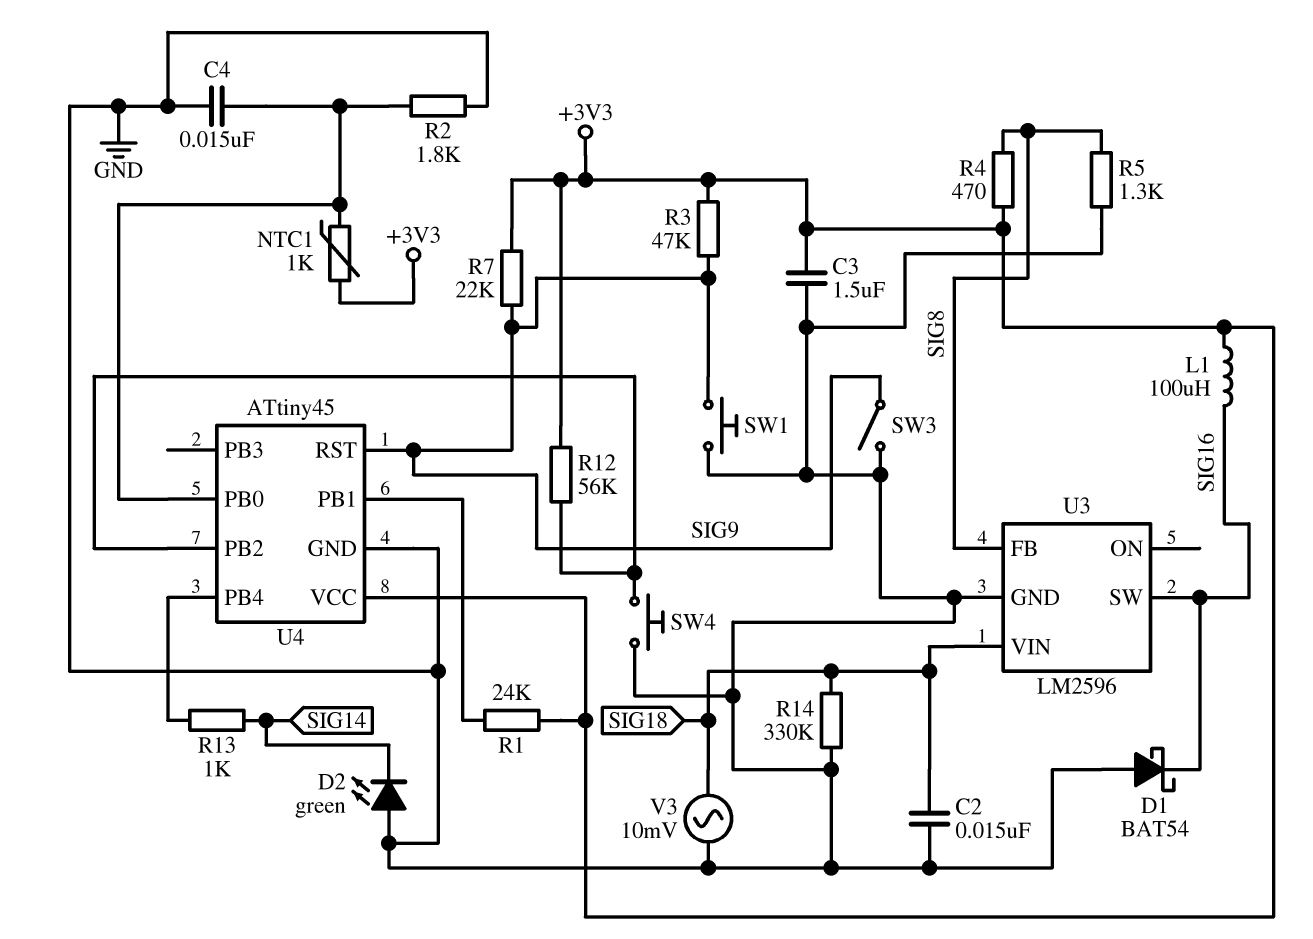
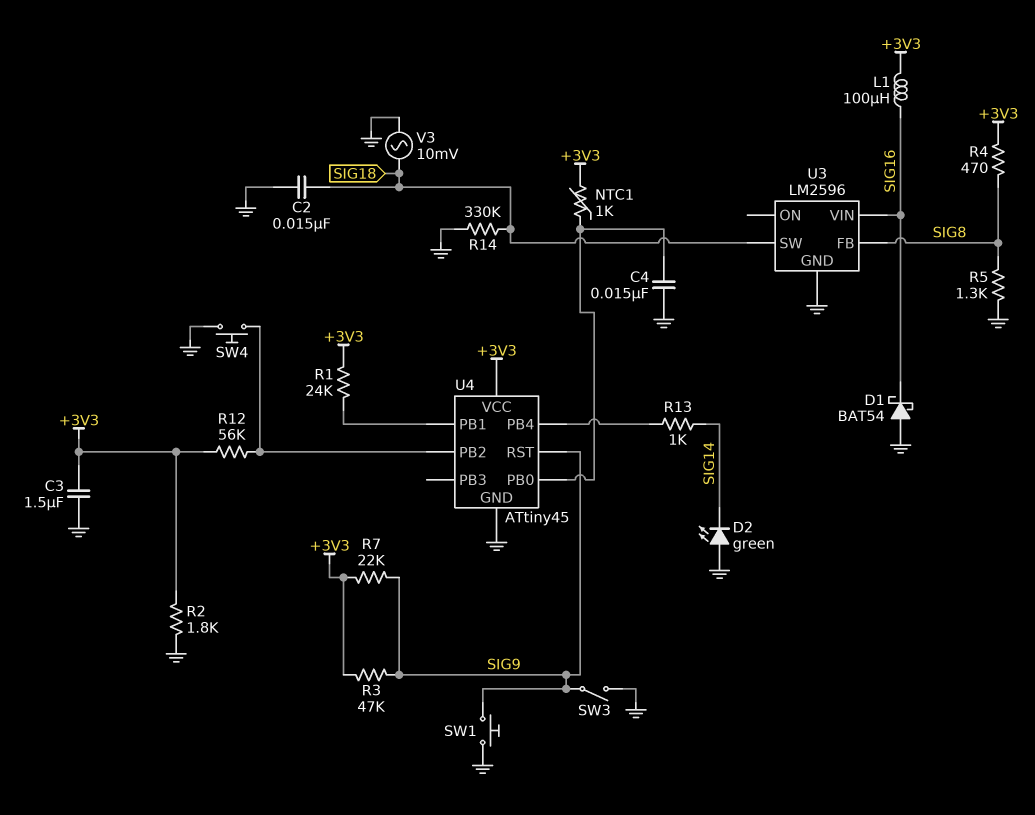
R2: 1.8k (GND, U4/PB0) -> 1.8k (+3V3, GND)
U3 pin SW: SIG16 -> SIG18
U3 pin VIN: SIG18 -> SIG16

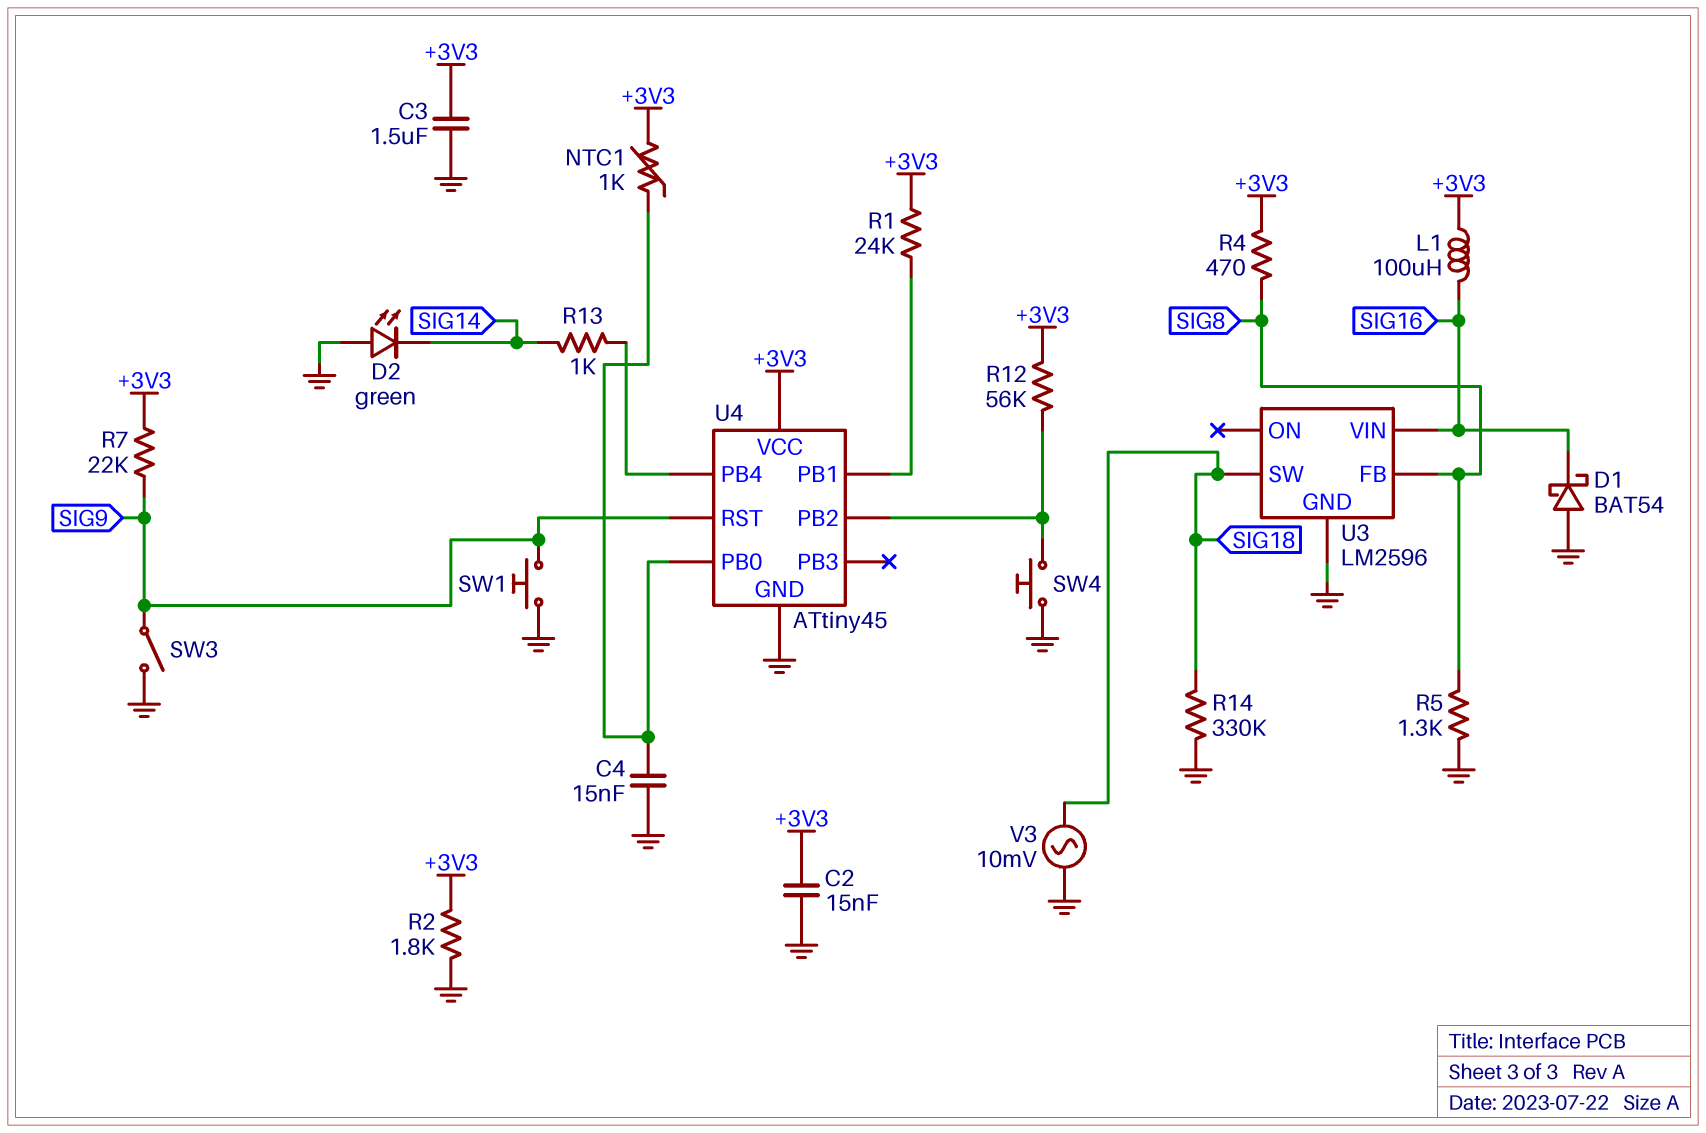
C2: 15nF (GND, SIG18) -> 15nF (+3V3, GND)
R3: 47k (+3V3, SIG9) -> none

